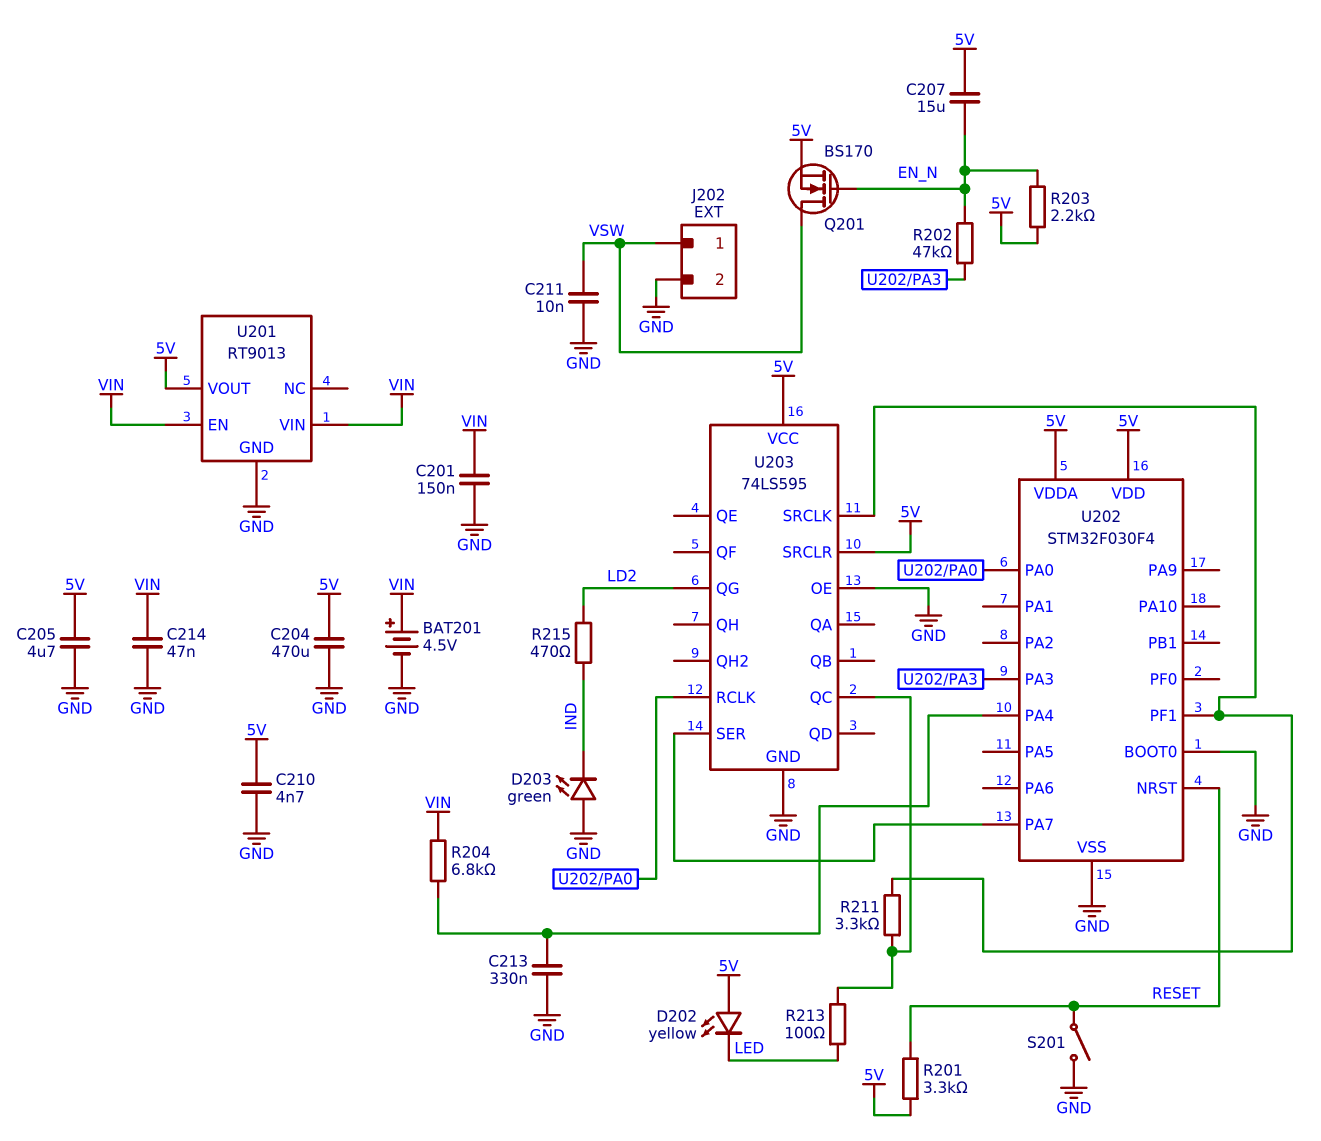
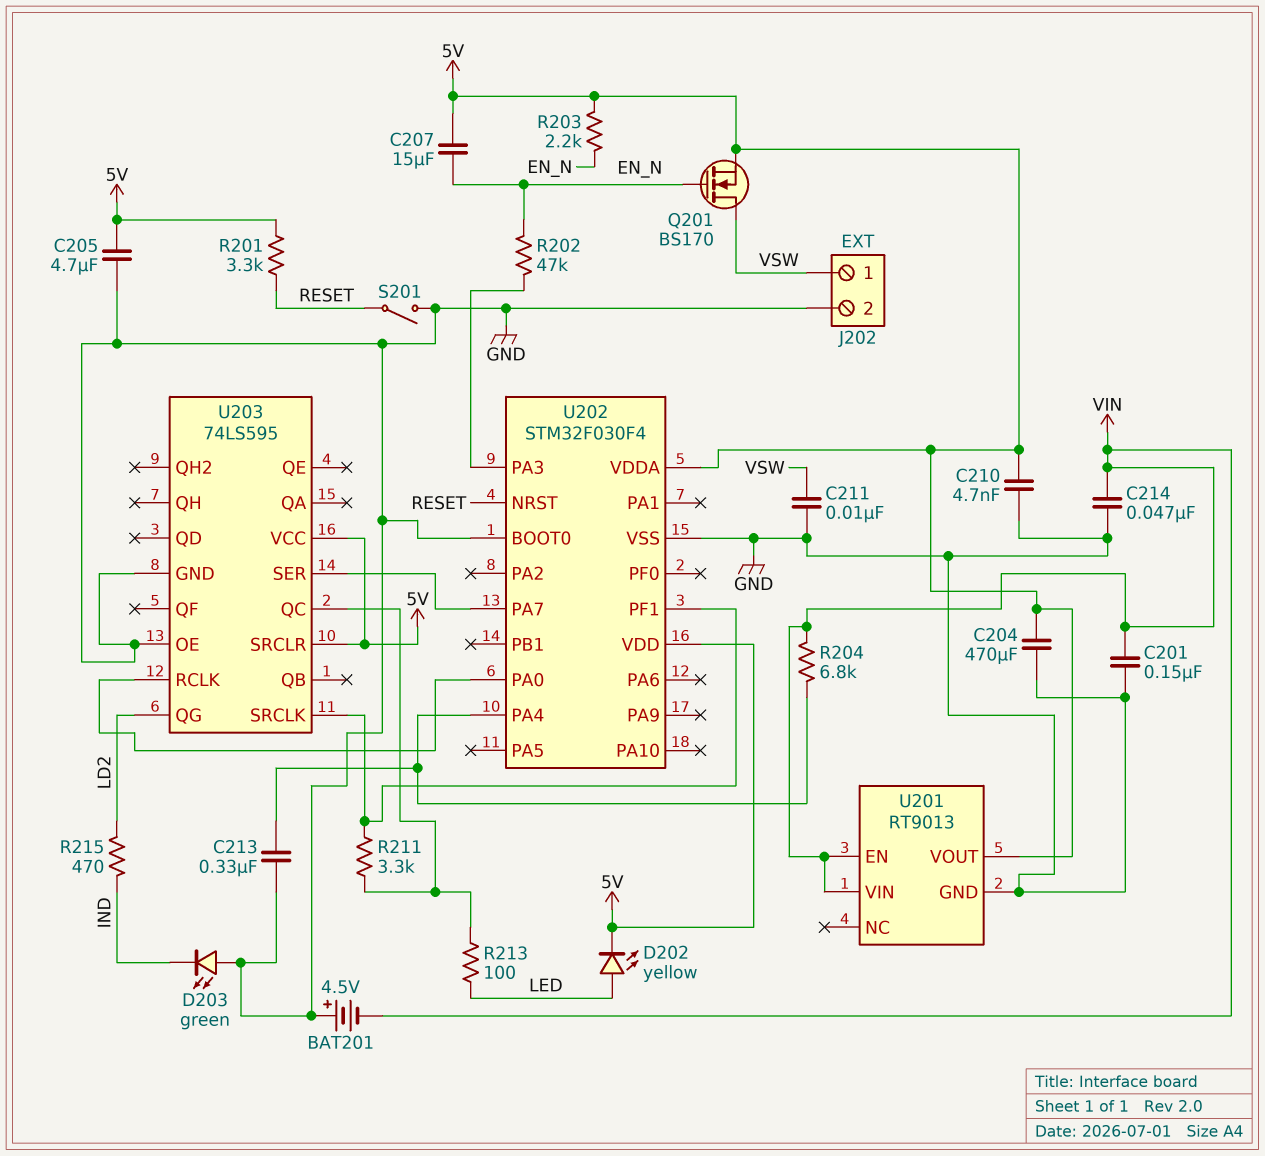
BAT201: 4.5V (plus VIN, minus GND) -> 4.5V (plus GND, minus VIN)
D202: LED yellow (A 5V, K LED) -> LED yellow (A LED, K 5V)

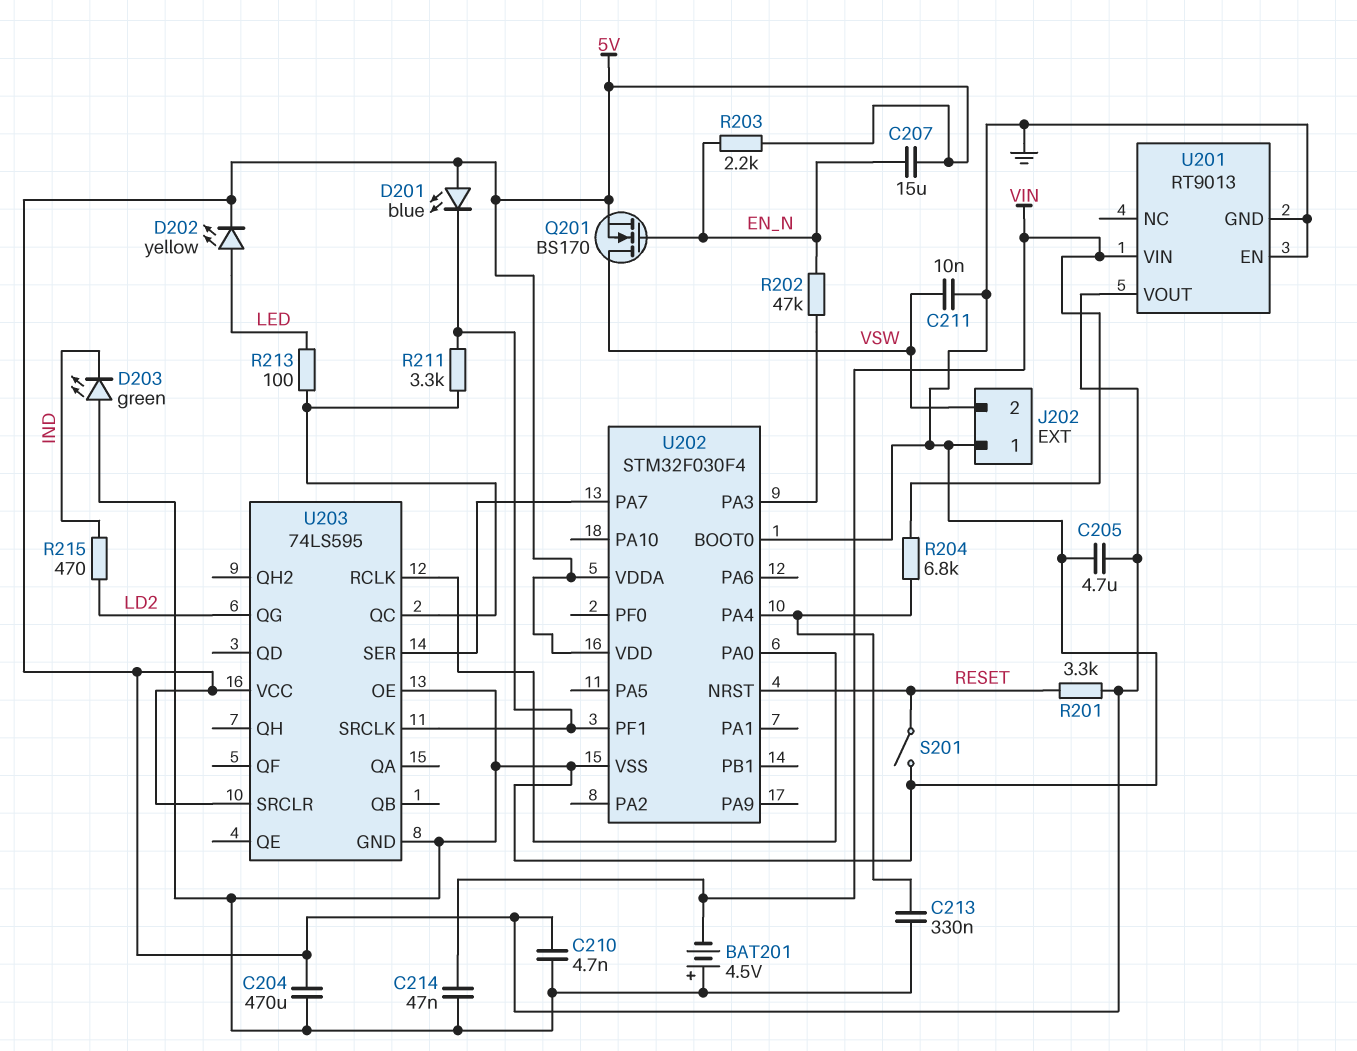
C201: 150nF (GND, VIN) -> none
D201: none -> LED blue (A 5V, K U202/PF1)
J202 pin 1: VSW -> GND
J202 pin 2: GND -> VSW
U201 pin EN: VIN -> GND

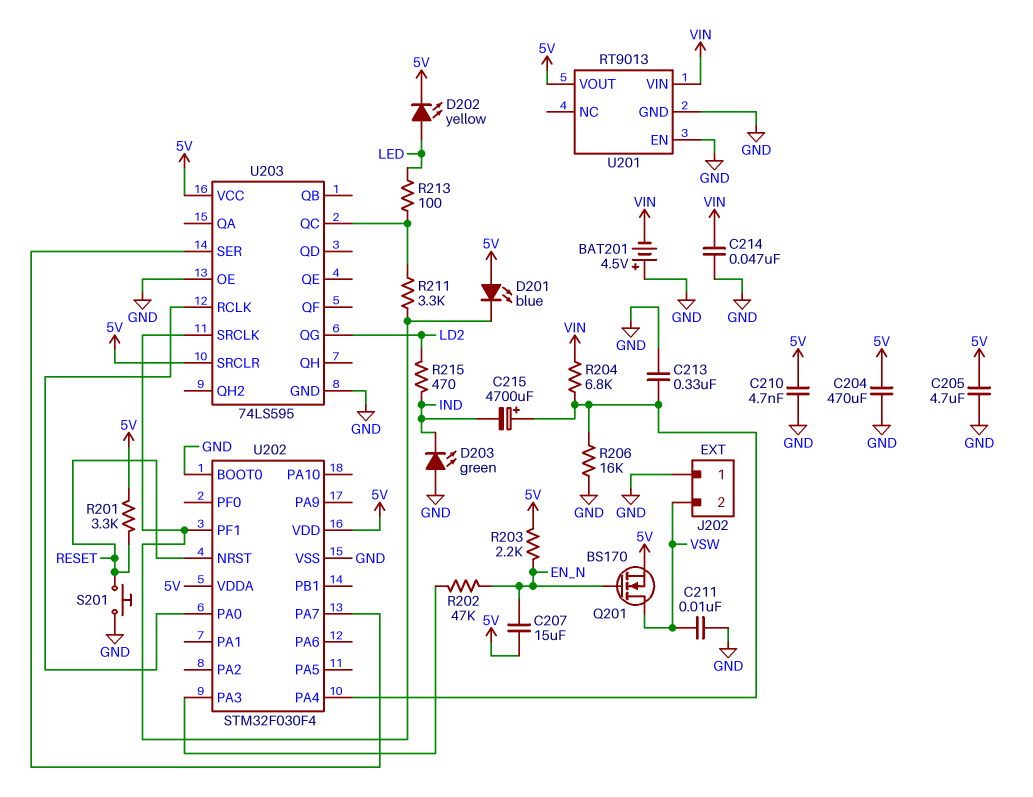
C215: none -> 4700uF (plus U202/PA4, minus IND)
R206: none -> 16k (GND, U202/PA4)
S201: switch (GND, RESET) -> button (GND, RESET)

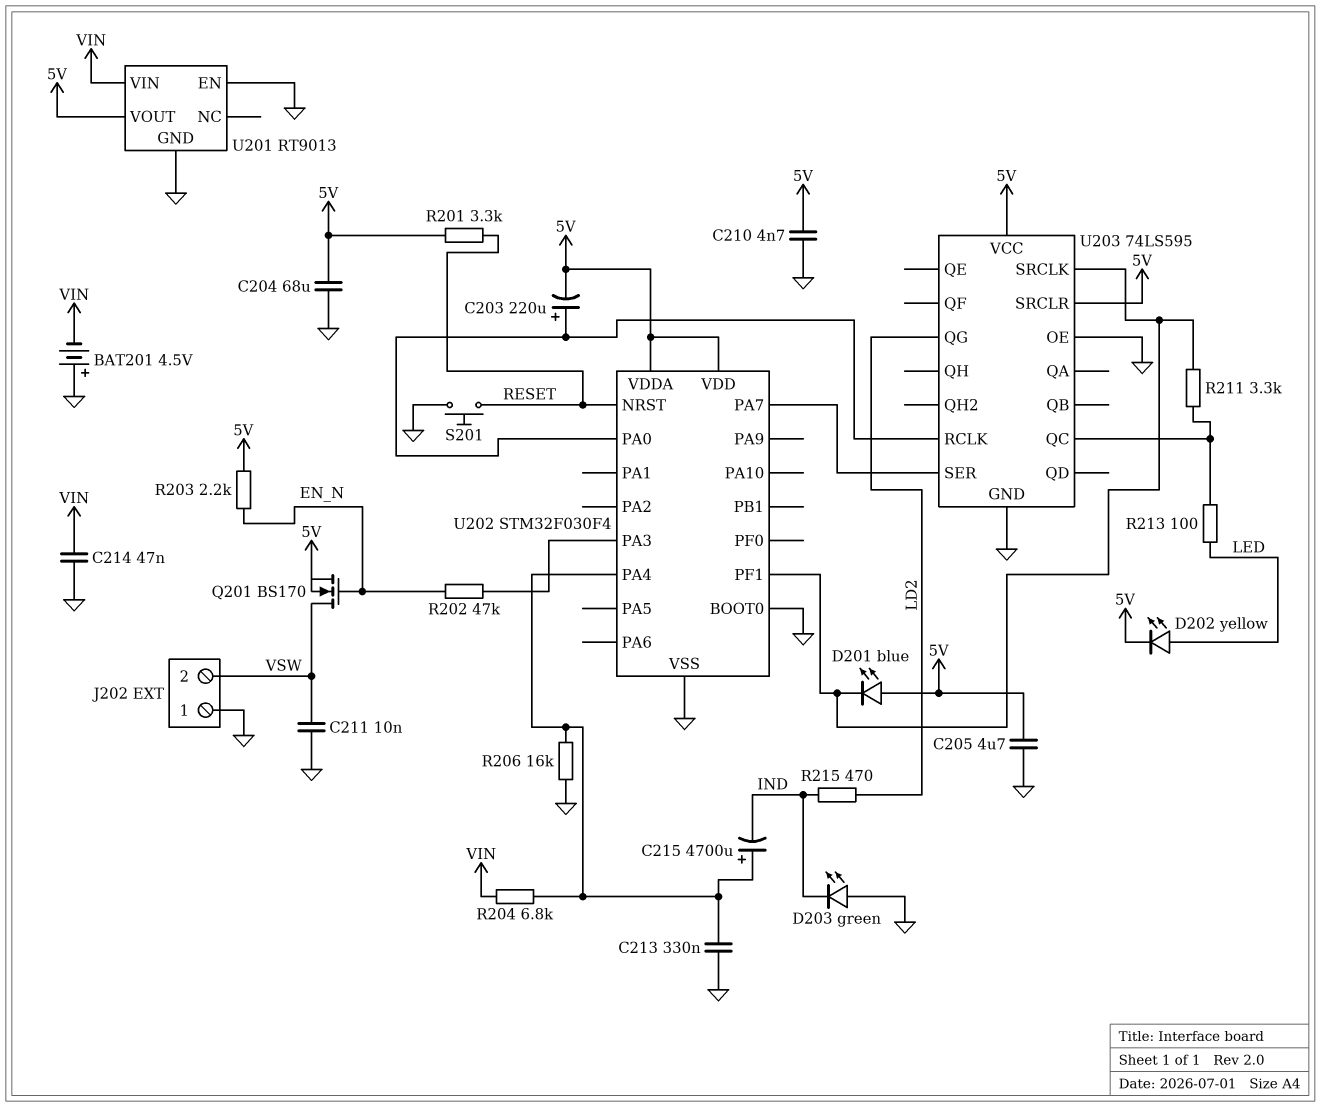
C203: none -> 220uF (plus U202/PA0, minus 5V)
C204: 470uF (5V, GND) -> 68uF (5V, GND)
C207: 15uF (5V, EN_N) -> none

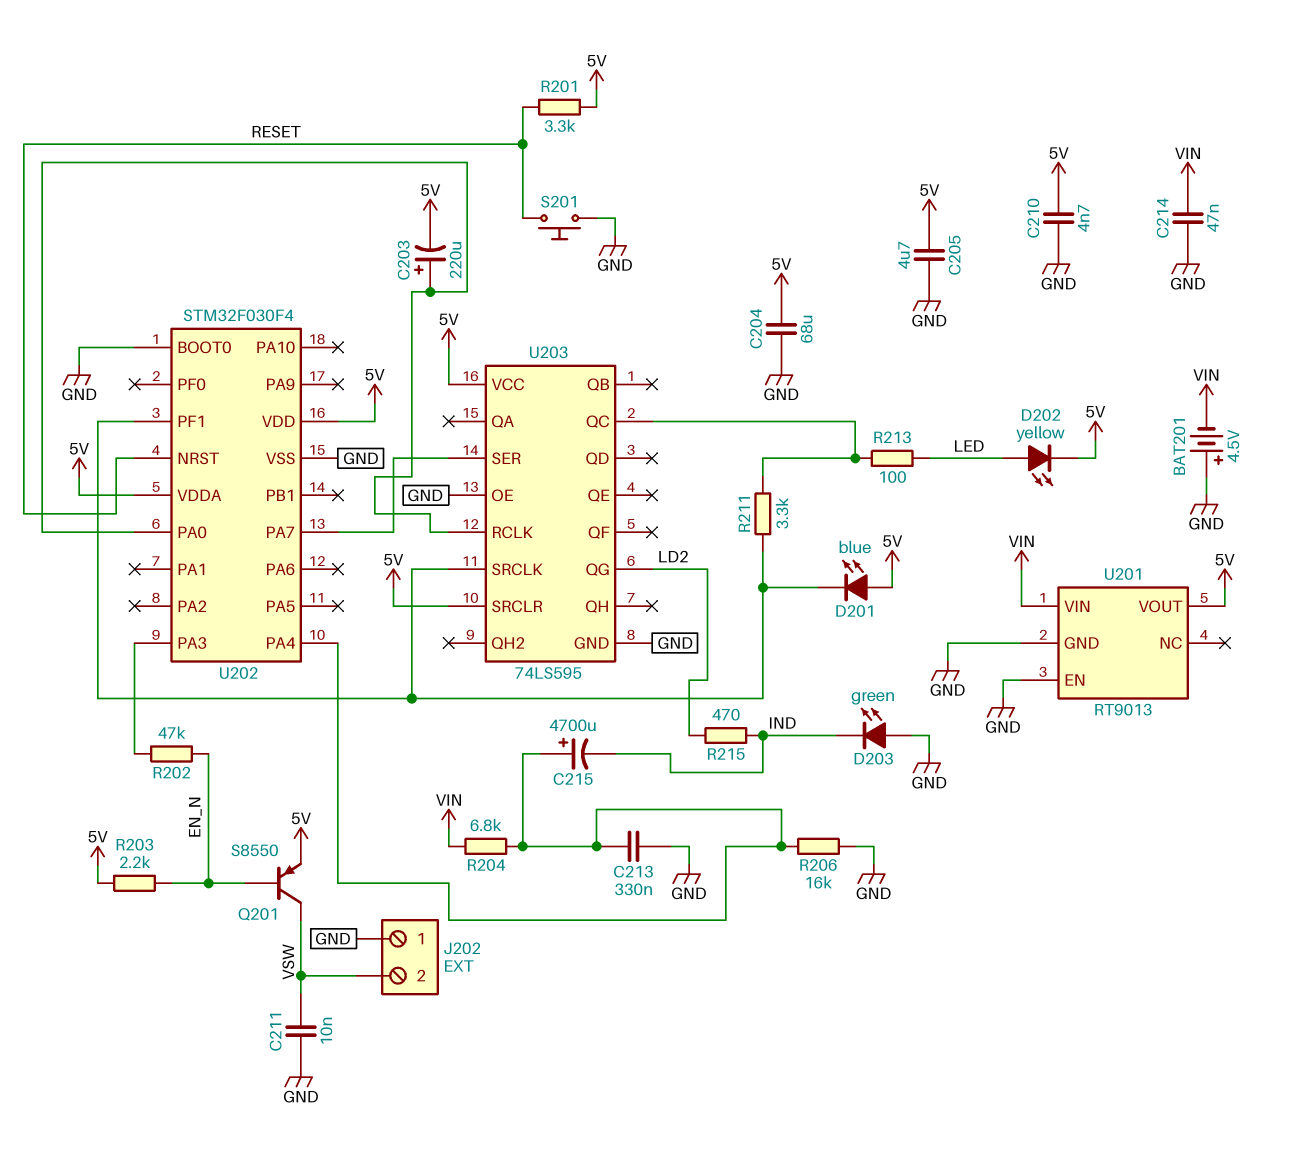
Q201: NMOS BS170 (G EN_N, D VSW, S 5V) -> PNP S8550 (B EN_N, C VSW, E 5V)

